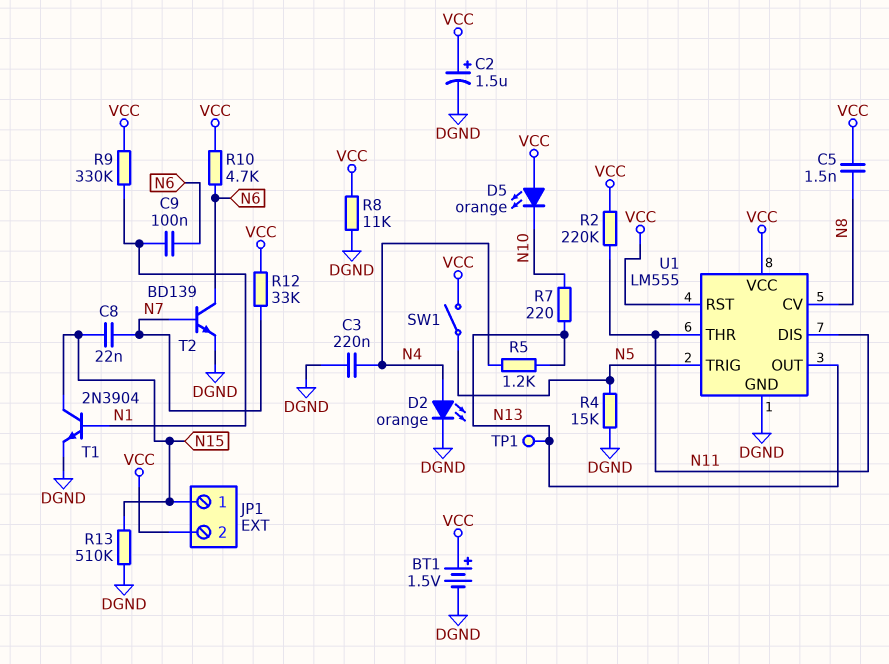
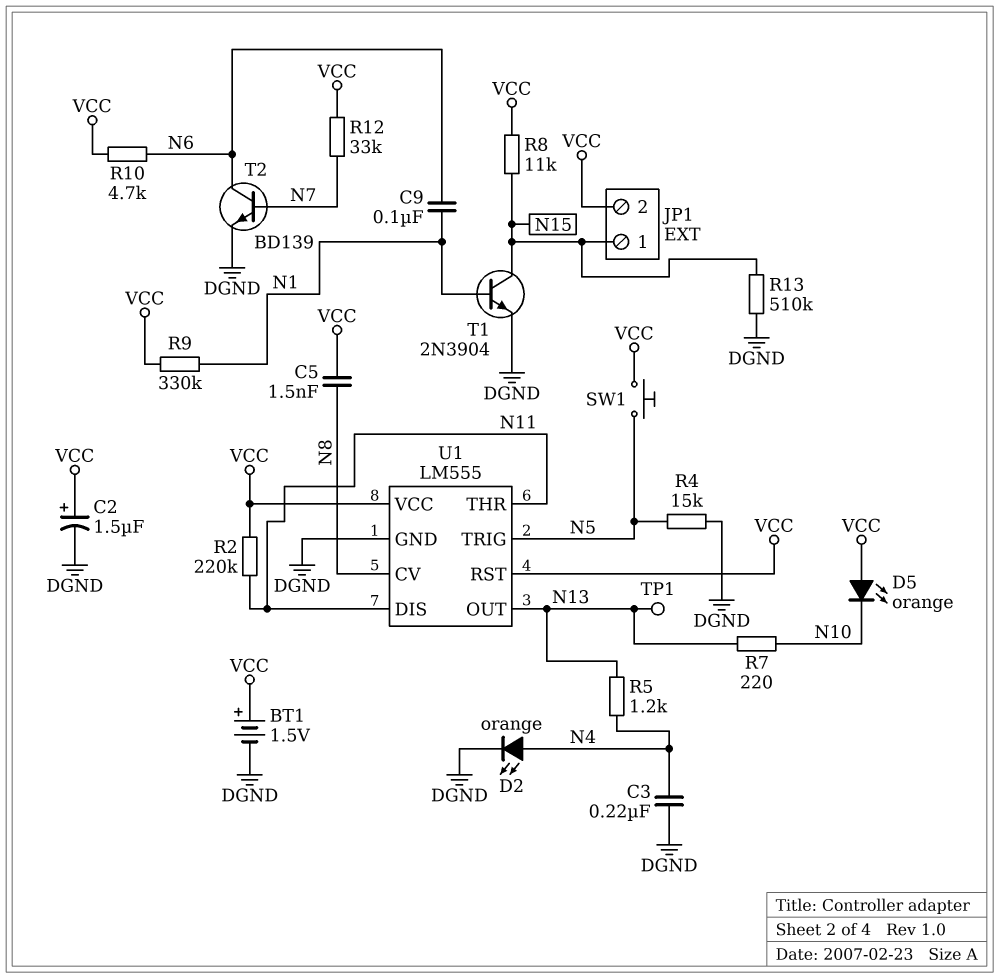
C8: 22nF (N7, N15) -> none
R8: 11k (DGND, VCC) -> 11k (N15, VCC)
SW1: switch (N5, VCC) -> button (N5, VCC)

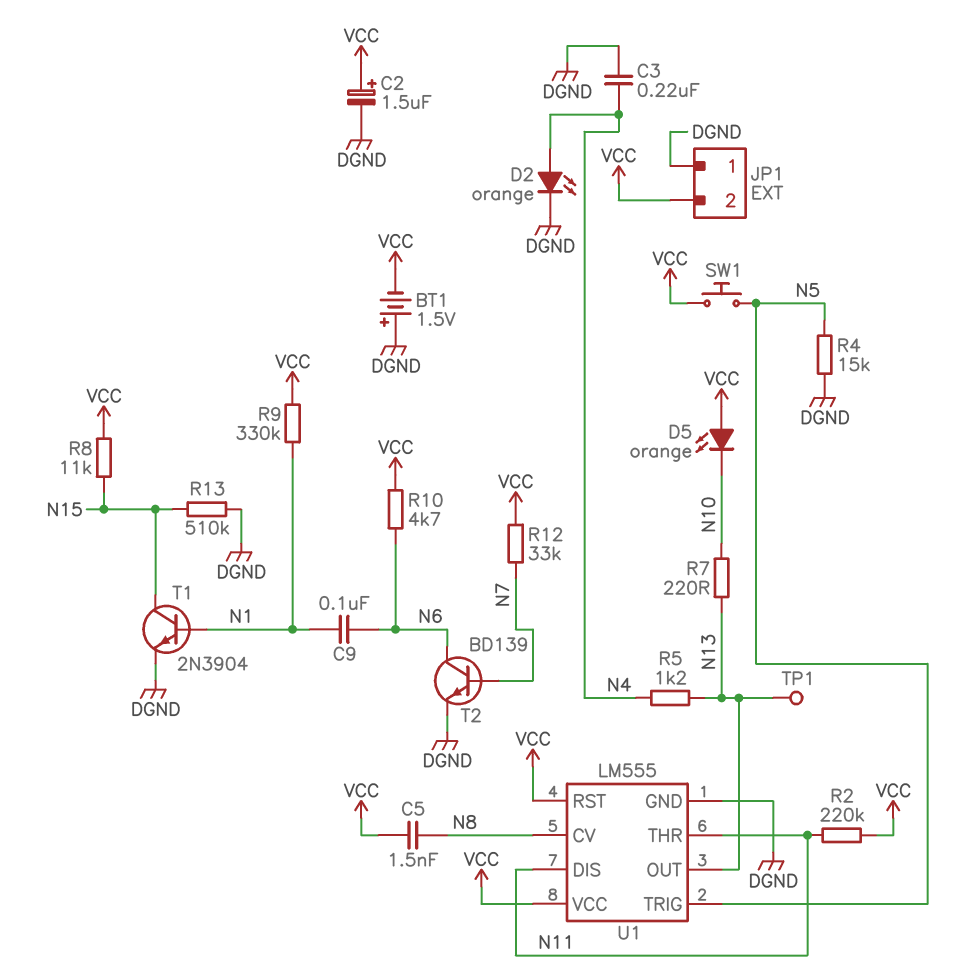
BT1: 1.5V (plus VCC, minus DGND) -> 1.5V (plus DGND, minus VCC)
JP1 pin 1: N15 -> DGND

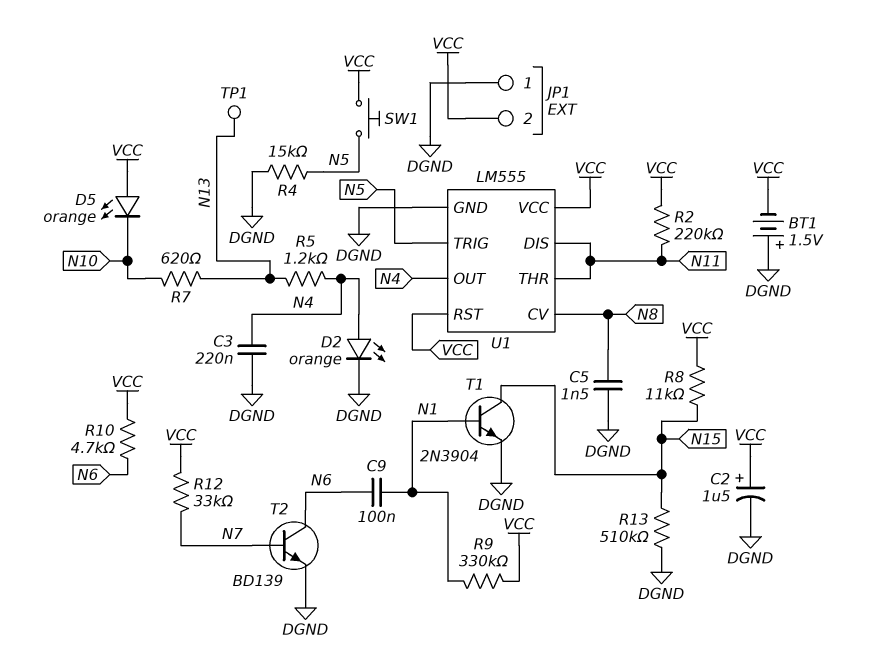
C5: 1.5nF (N8, VCC) -> 1.5nF (DGND, N8)
R7: 220 (N10, N13) -> 620 (N10, N13)
U1 pin OUT: N13 -> N4

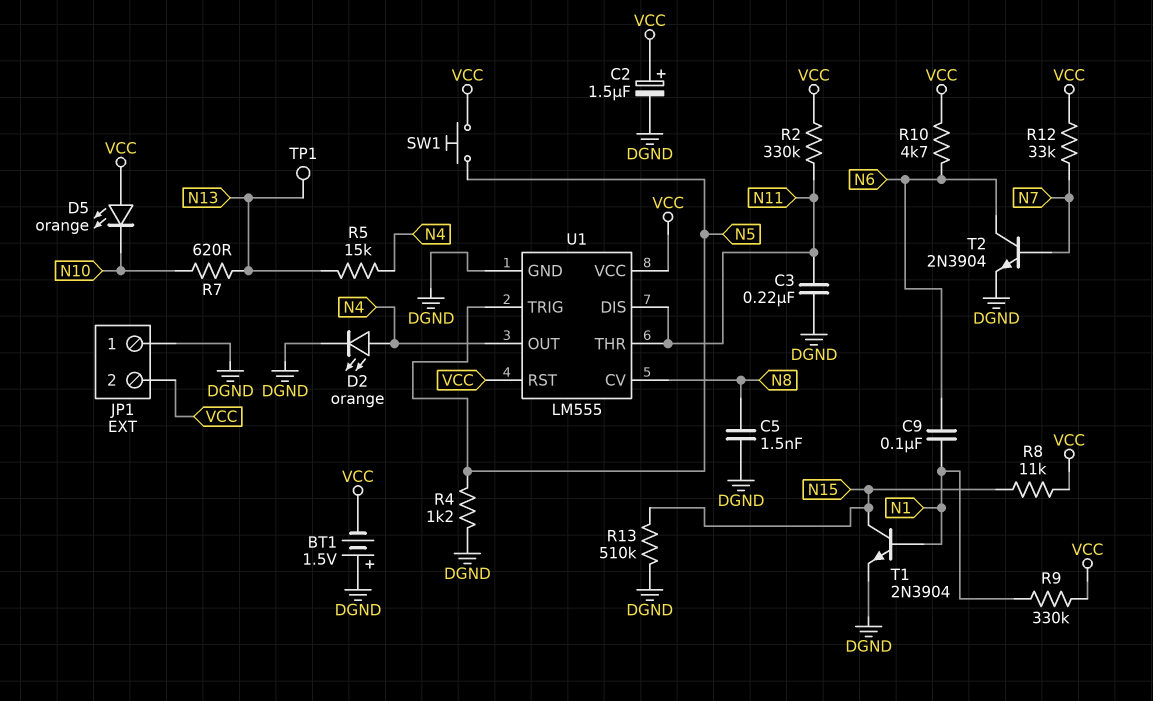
C3: 220nF (DGND, N4) -> 220nF (DGND, N11)
R2: 220k (N11, VCC) -> 330k (N11, VCC)
R4: 15k (DGND, N5) -> 1.2k (DGND, N5)
R5: 1.2k (N4, N13) -> 15k (N4, N13)
T2: NPN BD139 (B N7, C N6, E DGND) -> NPN 2N3904 (B N7, C N6, E DGND)

